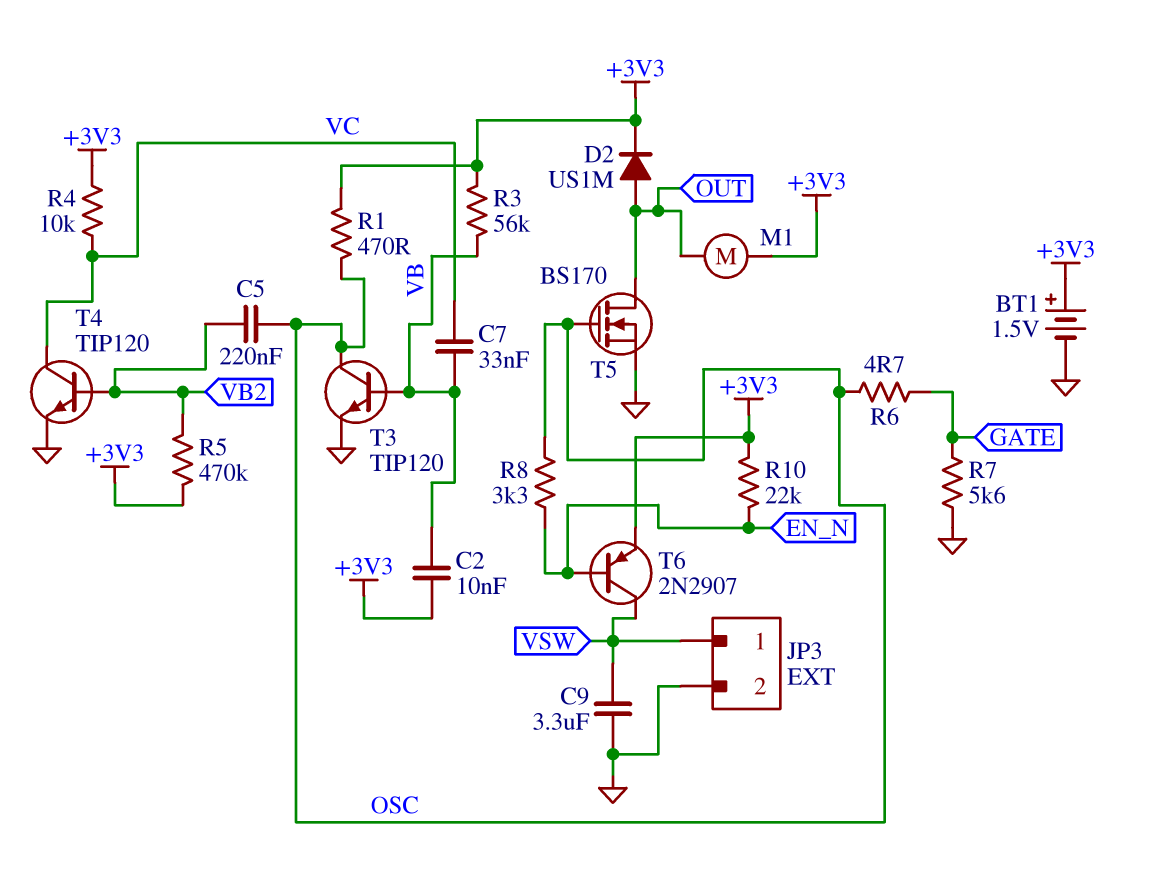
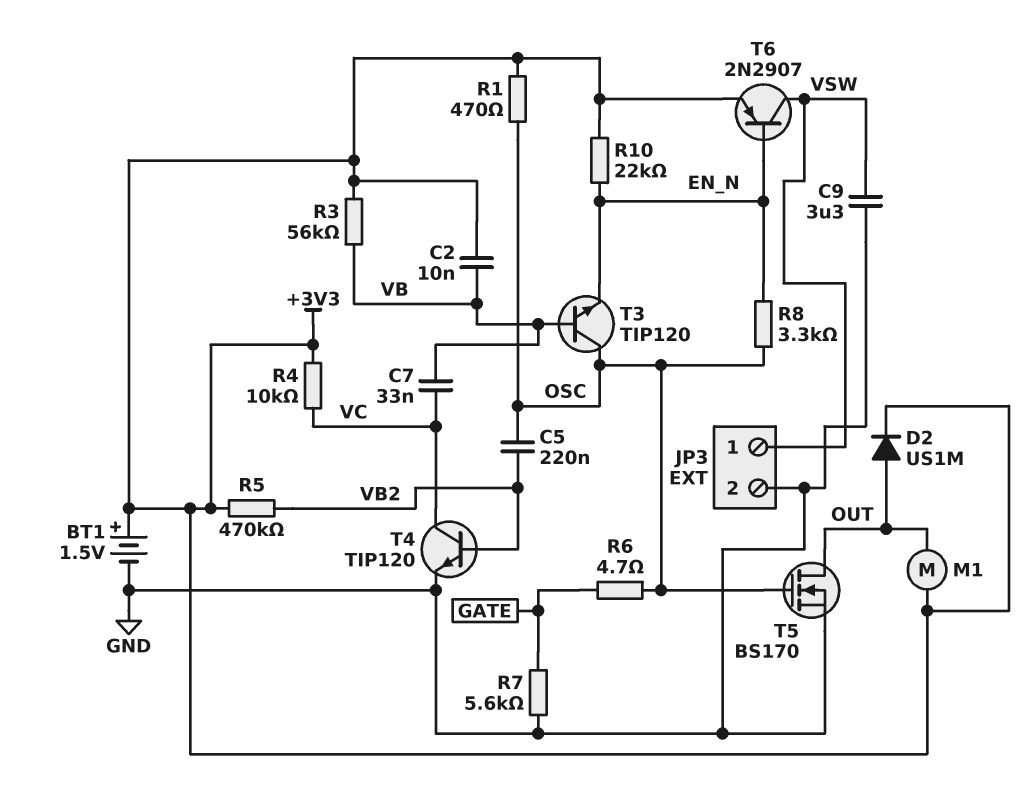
T3: NPN TIP120 (B VB, C OSC, E GND) -> NPN TIP120 (B VB, C OSC, E EN_N)

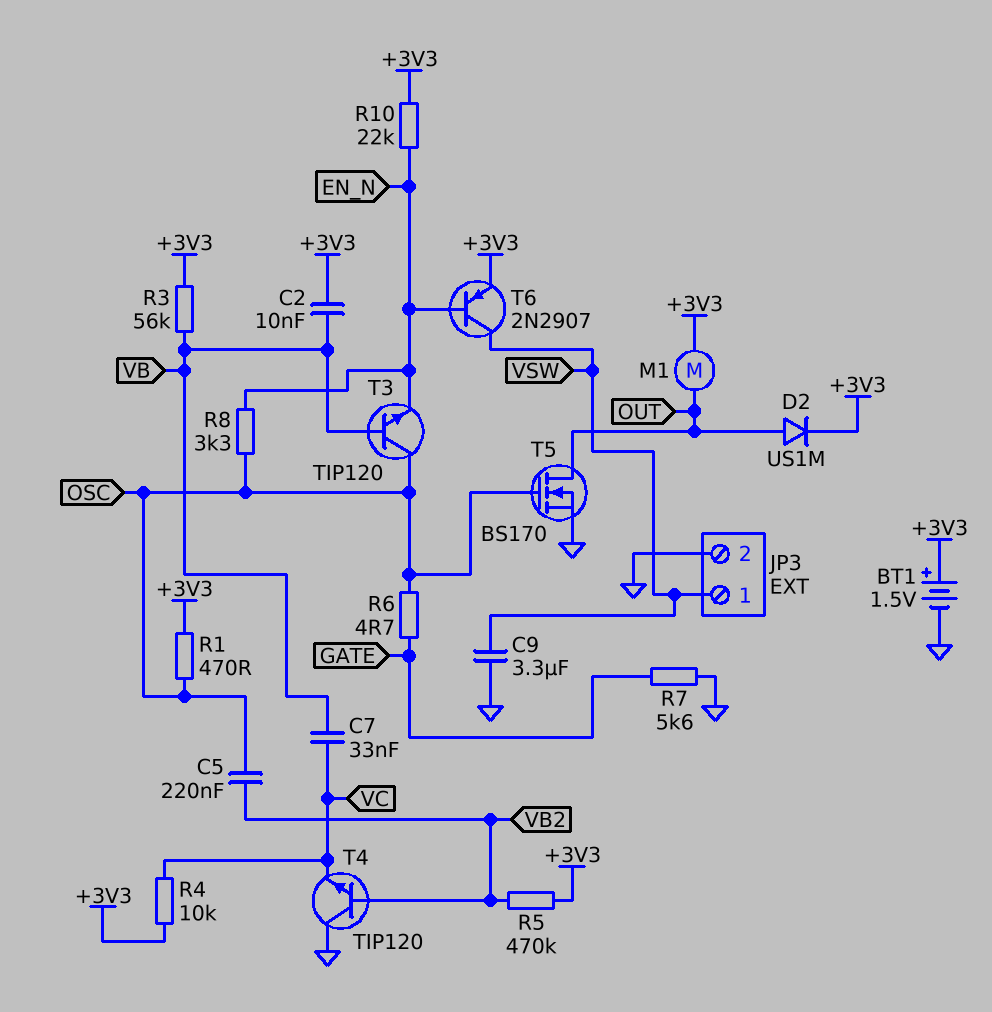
T4: NPN TIP120 (B VB2, C VC, E GND) -> NPN TIP120 (B VB2, C GND, E VC)

